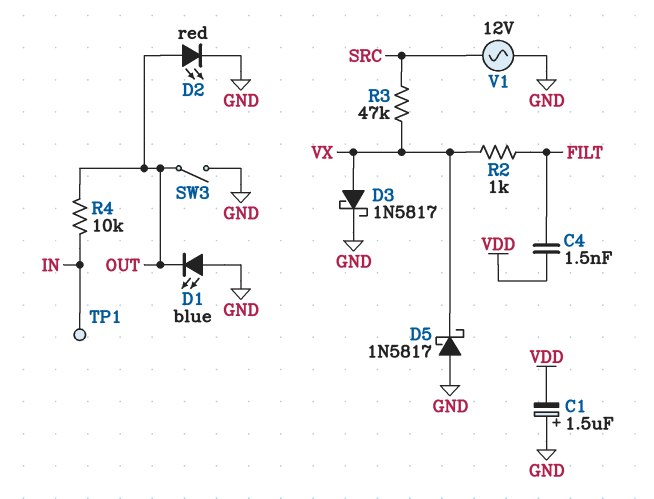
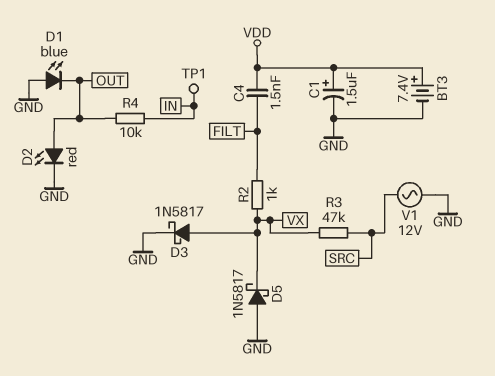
BT3: none -> 7.4V (plus VDD, minus GND)
C1: 1.5uF (plus GND, minus VDD) -> 1.5uF (plus VDD, minus GND)
SW3: switch (GND, OUT) -> none

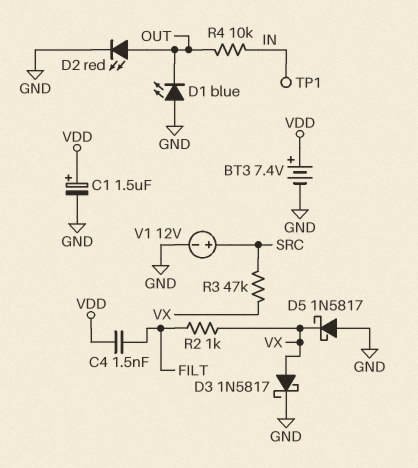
V1: AC 12V (GND, SRC) -> 12V (plus SRC, minus GND)

